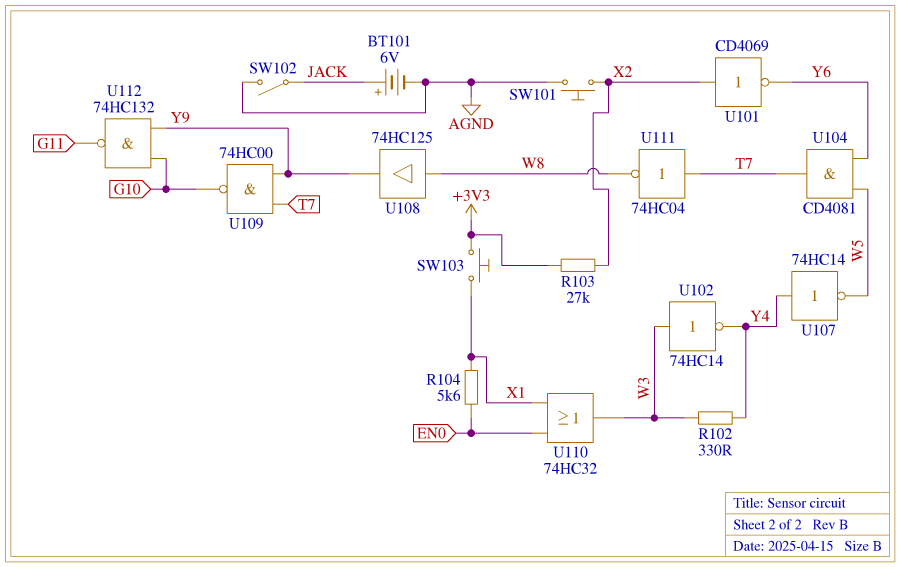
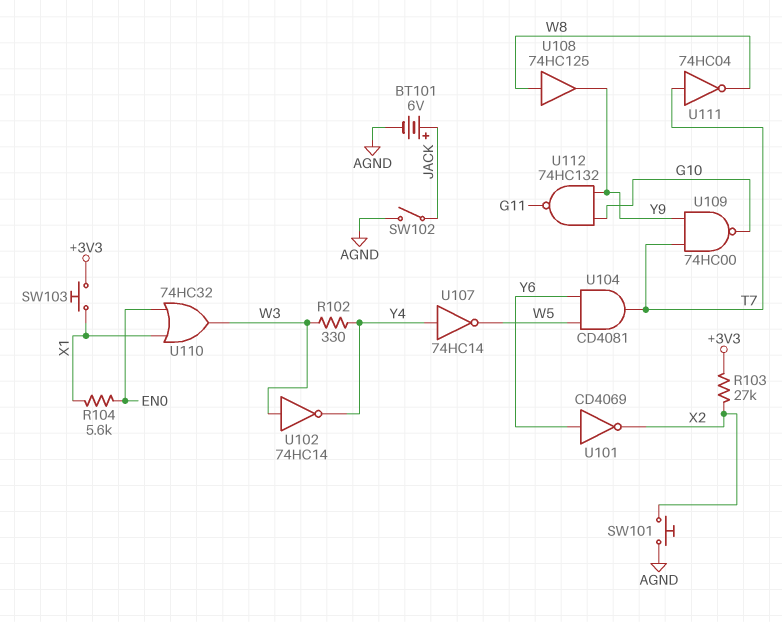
U101: NOT CD4069 (in X2, out Y6) -> NOT CD4069 (in Y6, out X2)

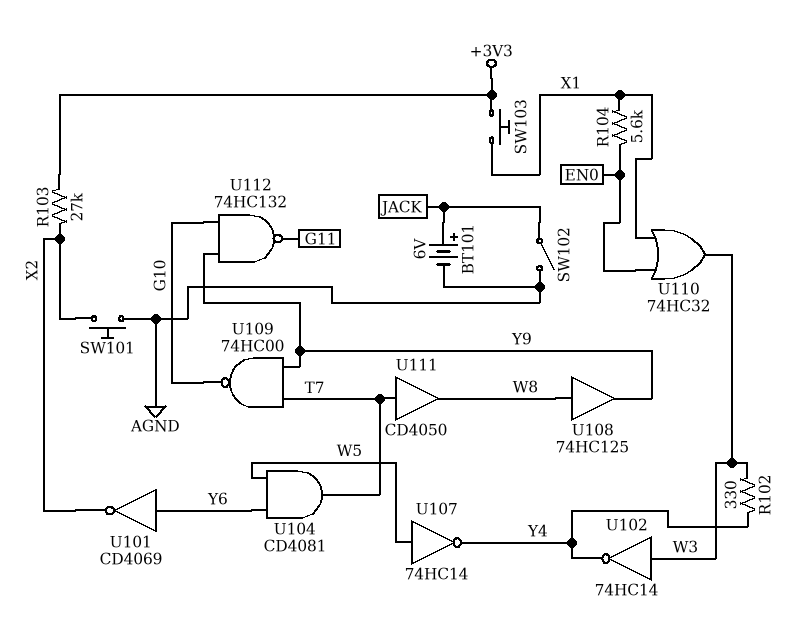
U107: NOT 74HC14 (in Y4, out W5) -> NOT 74HC14 (in W5, out Y4)
U111: NOT 74HC04 (in T7, out W8) -> buffer CD4050 (in T7, out W8)

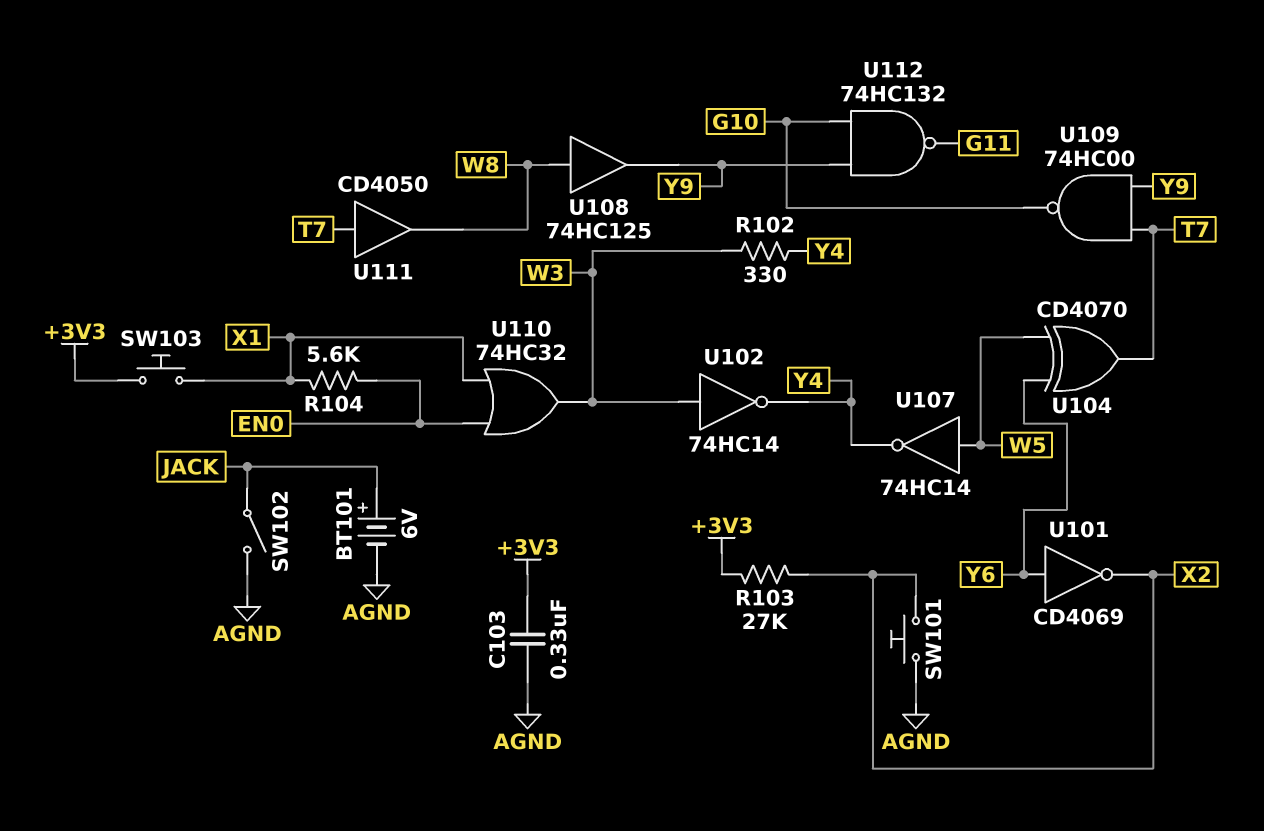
C103: none -> 330nF (+3V3, AGND)
U104: AND CD4081 (in W5, in Y6, out T7) -> XOR CD4070 (in W5, in Y6, out T7)

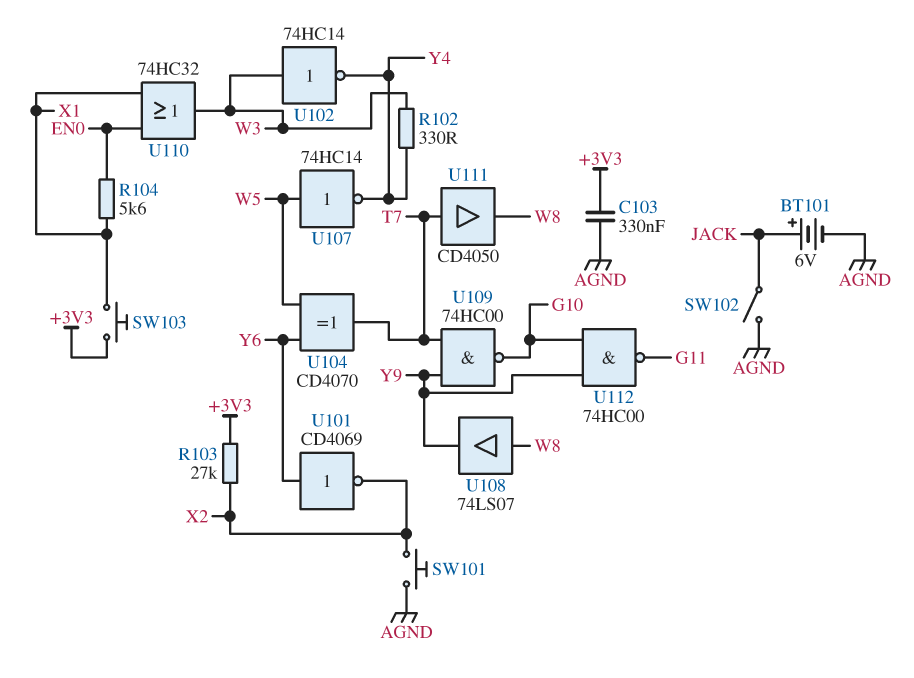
U108: buffer 74HC125 (in W8, out Y9) -> buffer 74LS07 (in W8, out Y9)
U112: NAND 74HC132 (in G10, in Y9, out G11) -> NAND 74HC00 (in G10, in Y9, out G11)

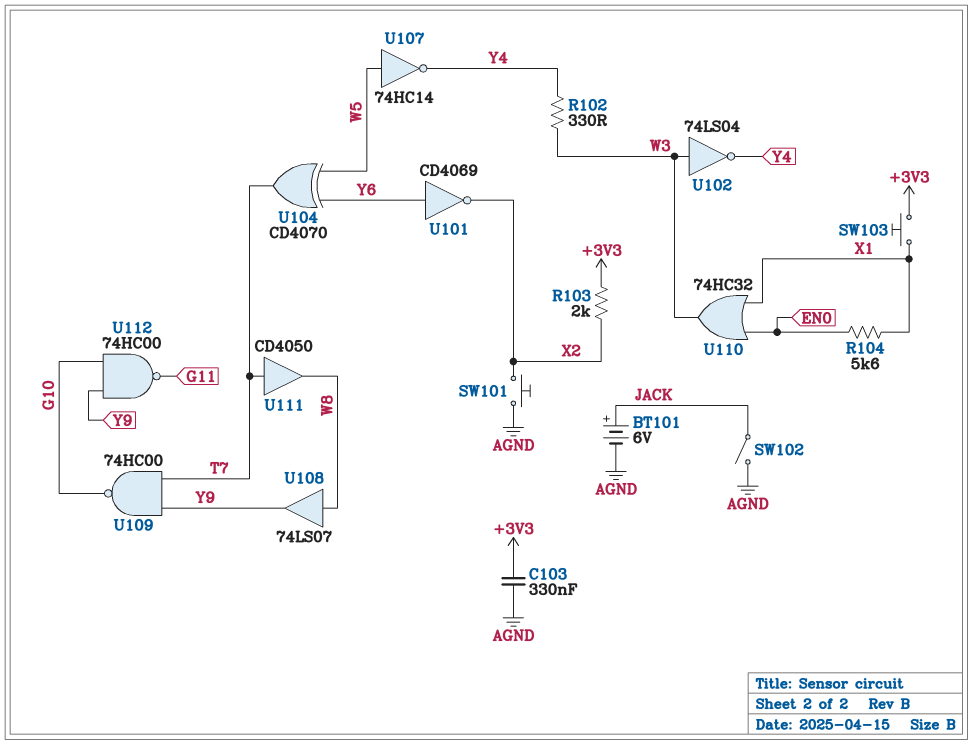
R103: 27k (+3V3, X2) -> 2k (+3V3, X2)
U102: NOT 74HC14 (in W3, out Y4) -> NOT 74LS04 (in W3, out Y4)

